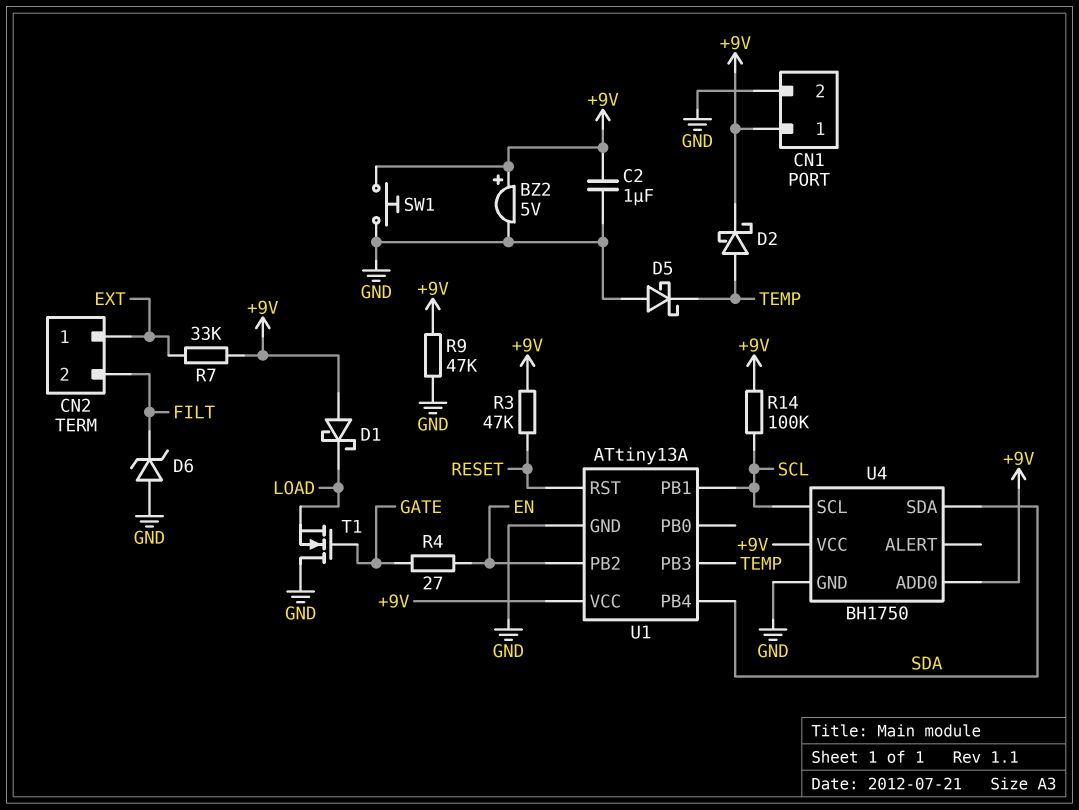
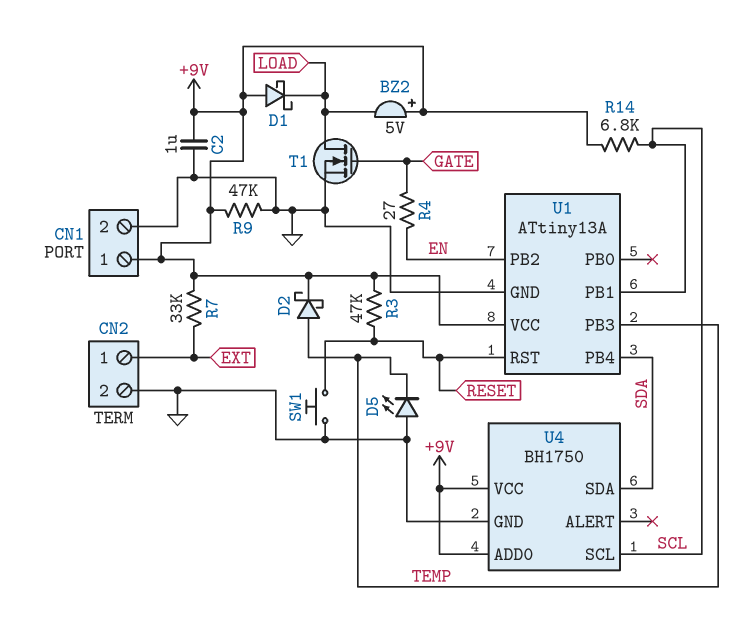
BZ2: buzzer 5V (plus +9V, minus GND) -> buzzer 5V (plus +9V, minus LOAD)
CN2 pin 2: FILT -> GND
D5: schottky (A GND, K TEMP) -> LED (A GND, K TEMP)
D6: zener (A GND, K FILT) -> none
R14: 100k (+9V, SCL) -> 6.8k (+9V, SCL)
SW1: button (+9V, GND) -> button (GND, RESET)
T1: NMOS (G GATE, D GND, S LOAD) -> NMOS (G GATE, D LOAD, S GND)

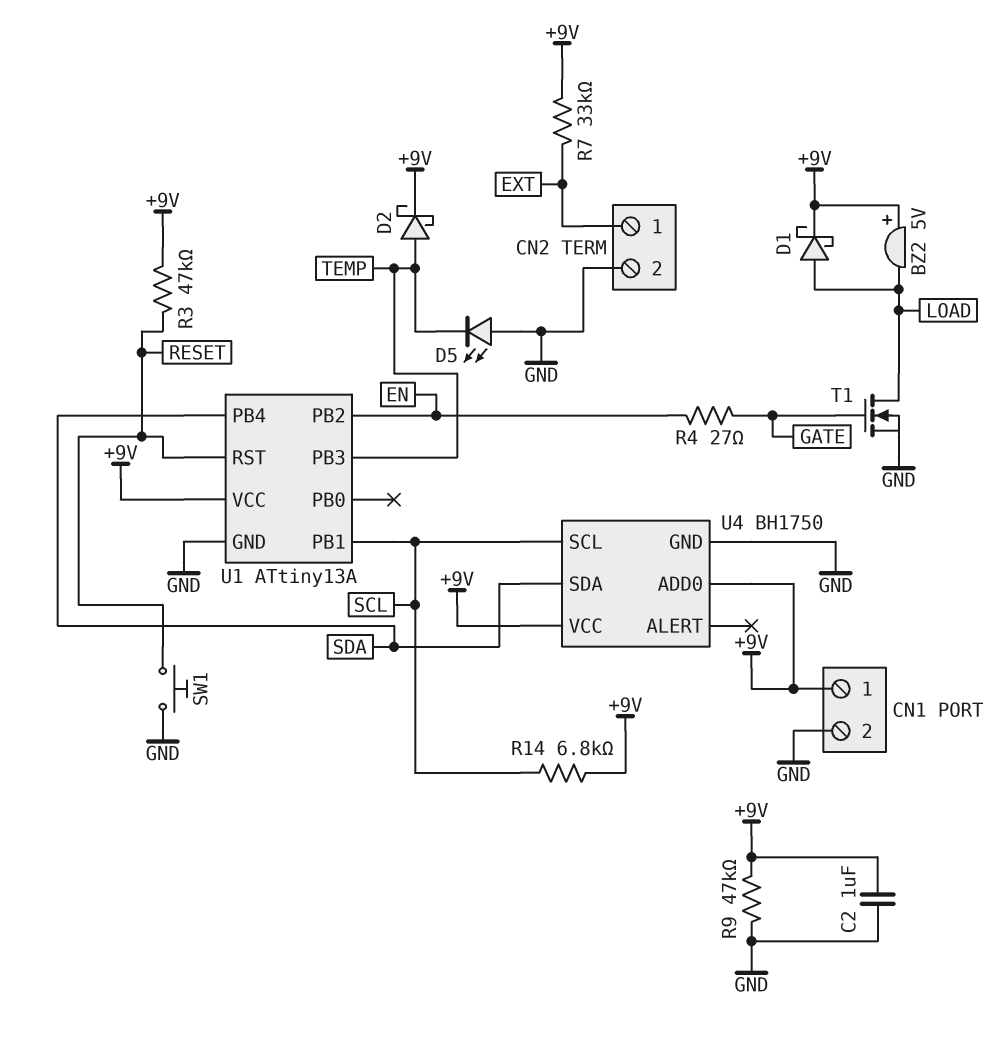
D1: schottky (A +9V, K LOAD) -> schottky (A LOAD, K +9V)

